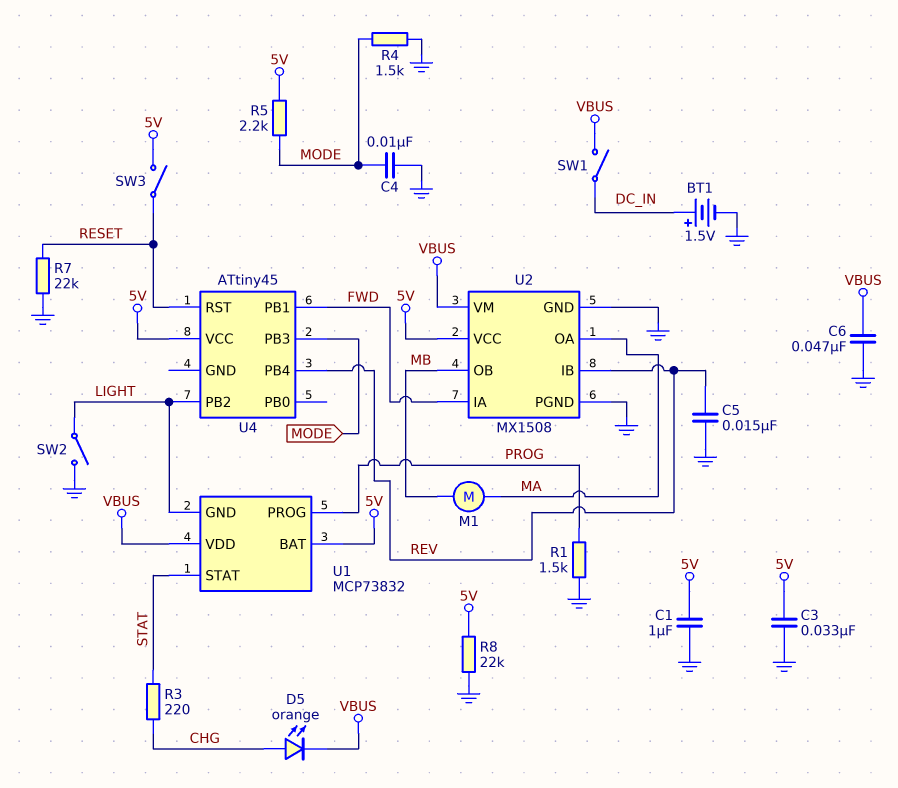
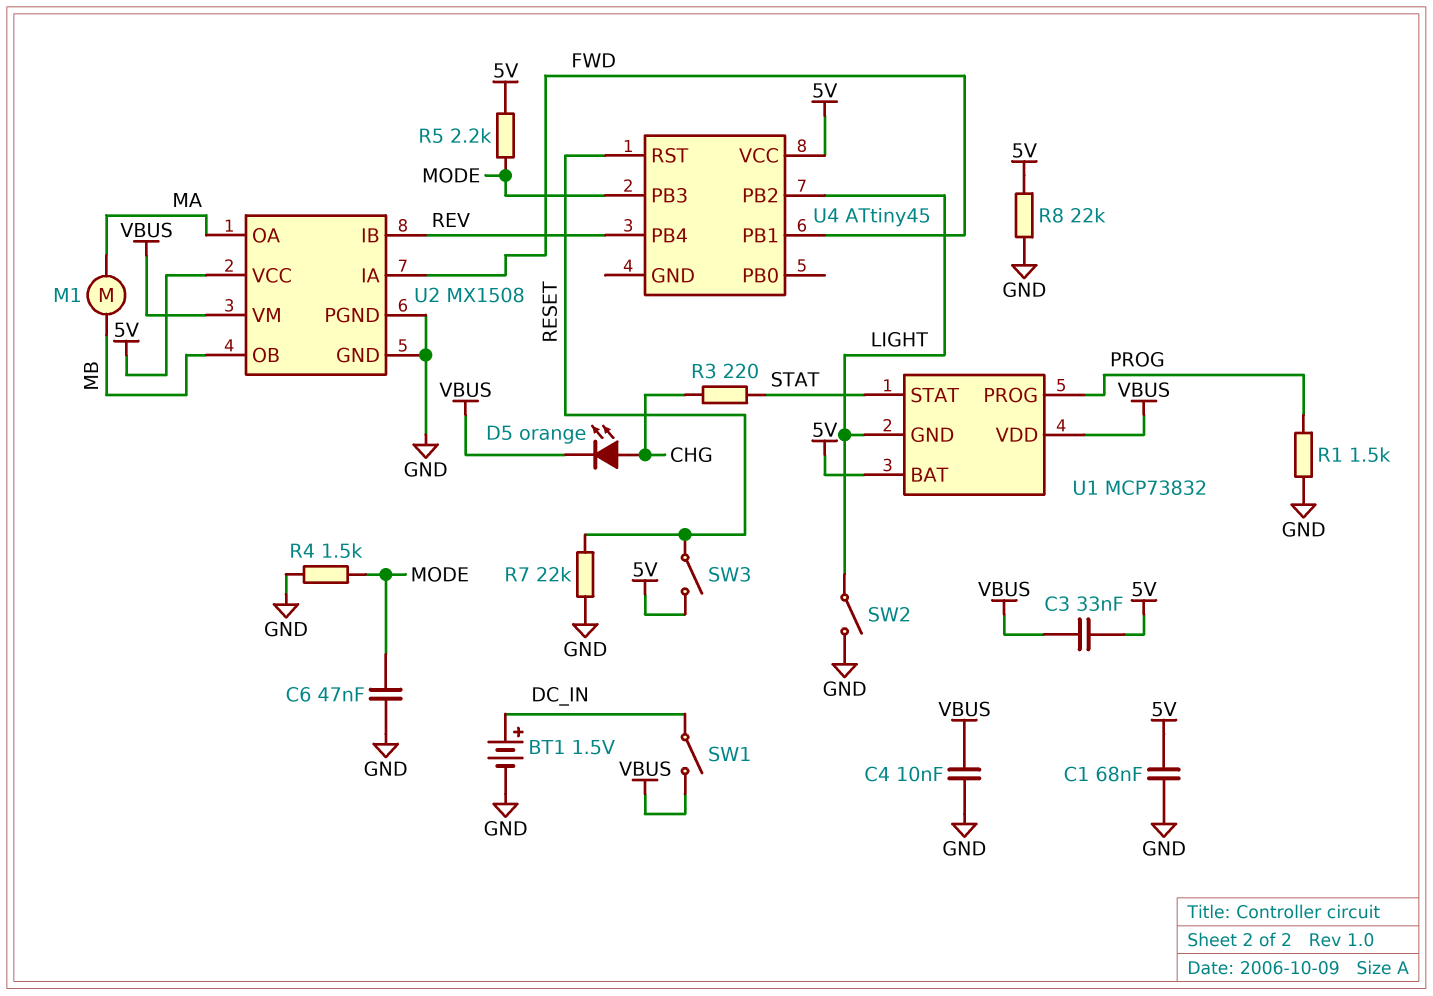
C1: 1uF (5V, GND) -> 68nF (5V, GND)
C3: 33nF (5V, GND) -> 33nF (5V, VBUS)
C4: 10nF (GND, MODE) -> 10nF (GND, VBUS)
C5: 15nF (GND, REV) -> none
C6: 47nF (GND, VBUS) -> 47nF (GND, MODE)

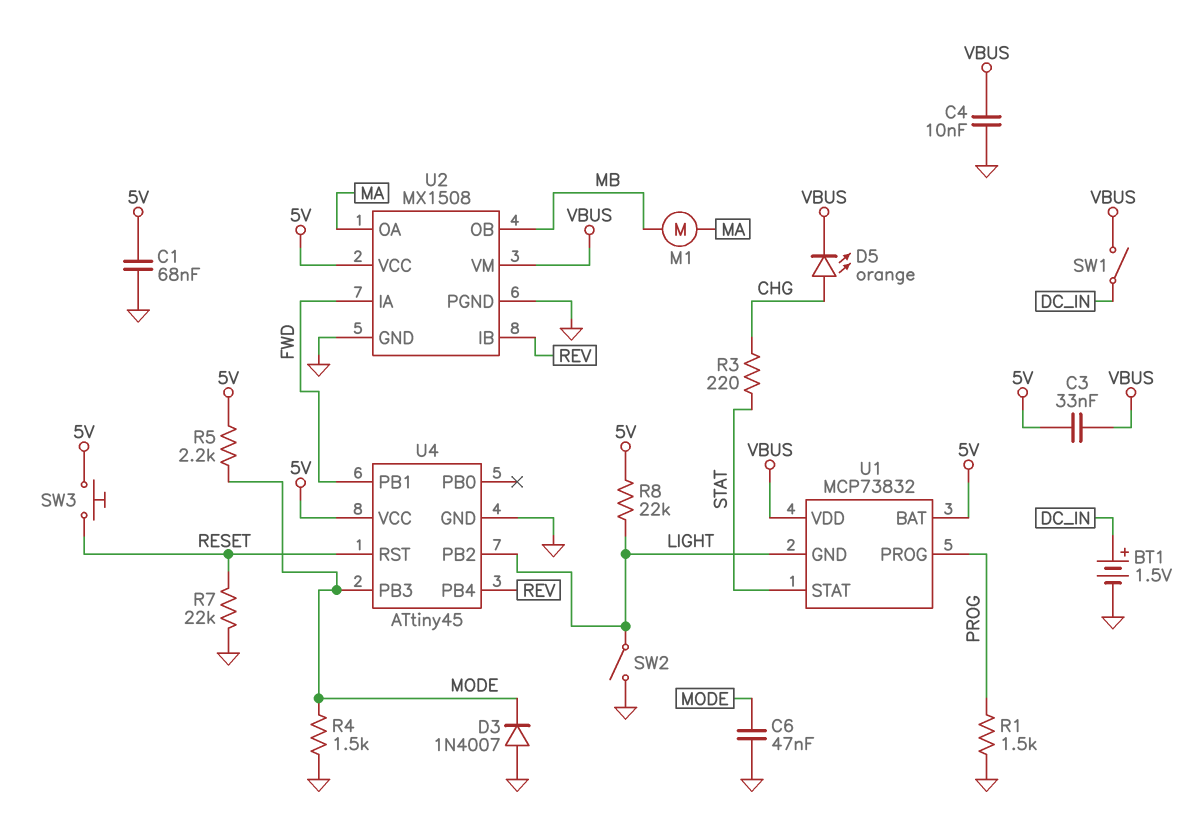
D3: none -> diode 1N4007 (A GND, K MODE)
R8: 22k (5V, GND) -> 22k (5V, LIGHT)
SW3: switch (5V, RESET) -> button (5V, RESET)
U4 pin GND: none -> GND

